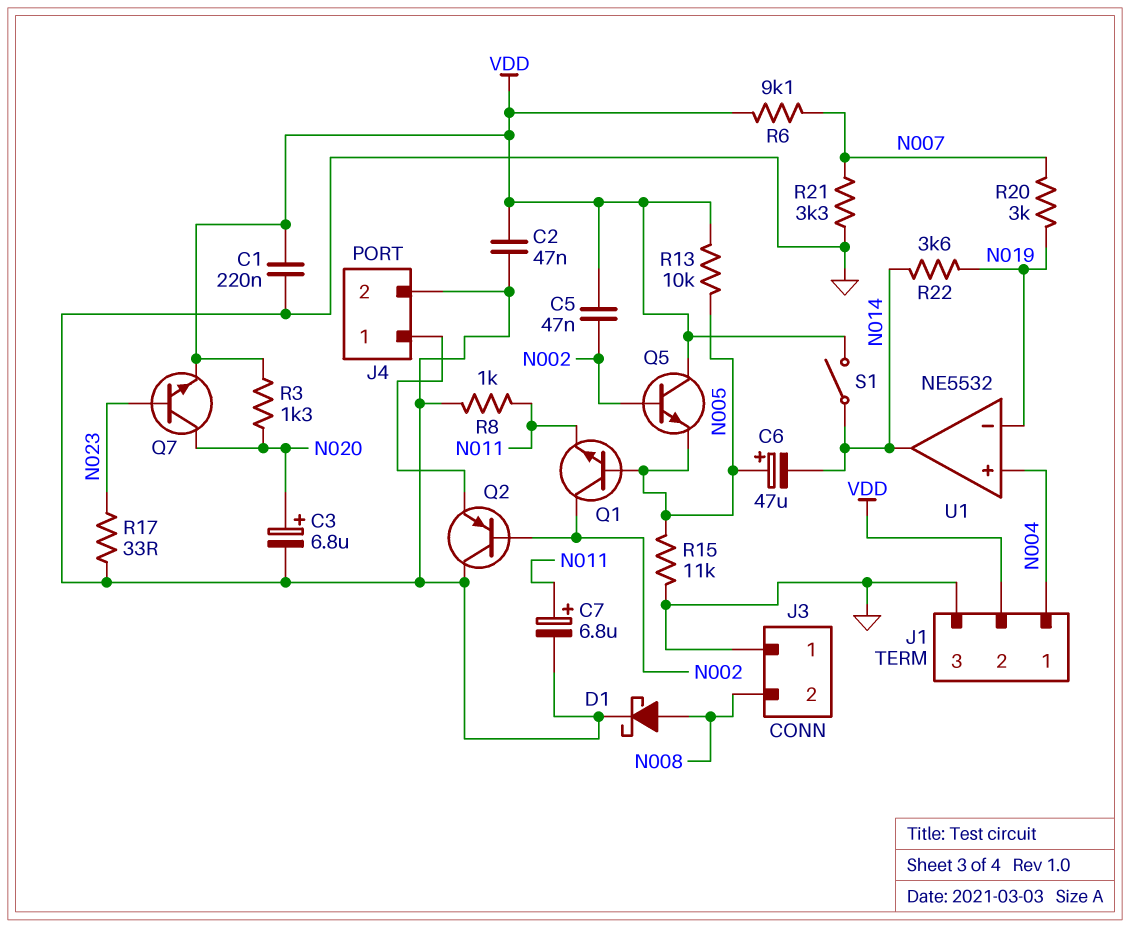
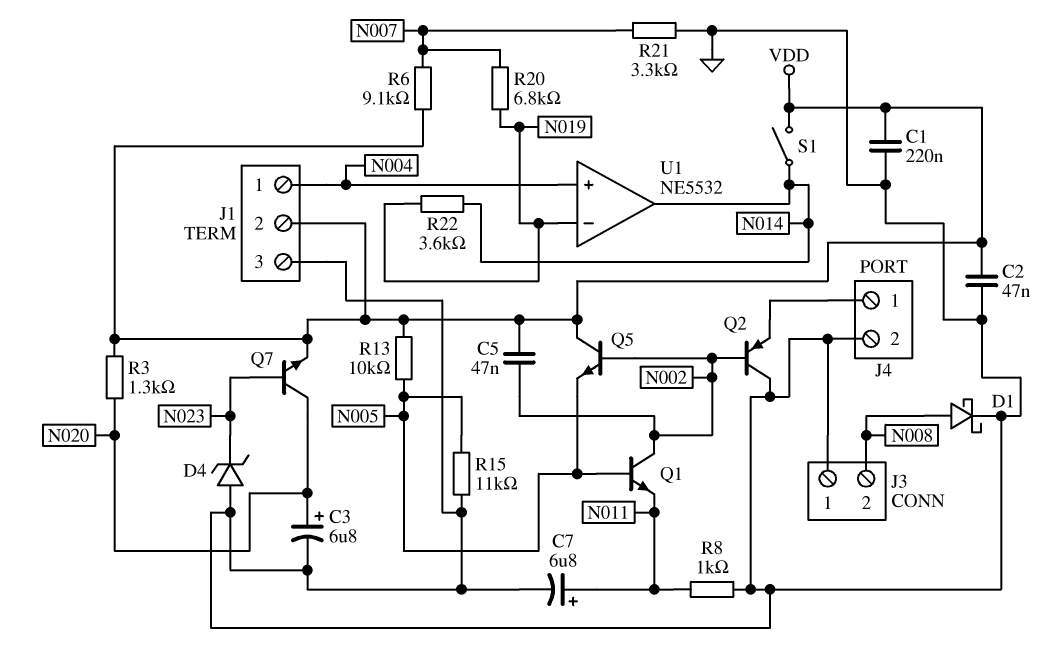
C6: 47uF (plus N005, minus N014) -> none
D4: none -> zener (A GND, K N023)
R17: 33 (GND, N023) -> none
R20: 3k (N007, N019) -> 6.8k (N007, N019)

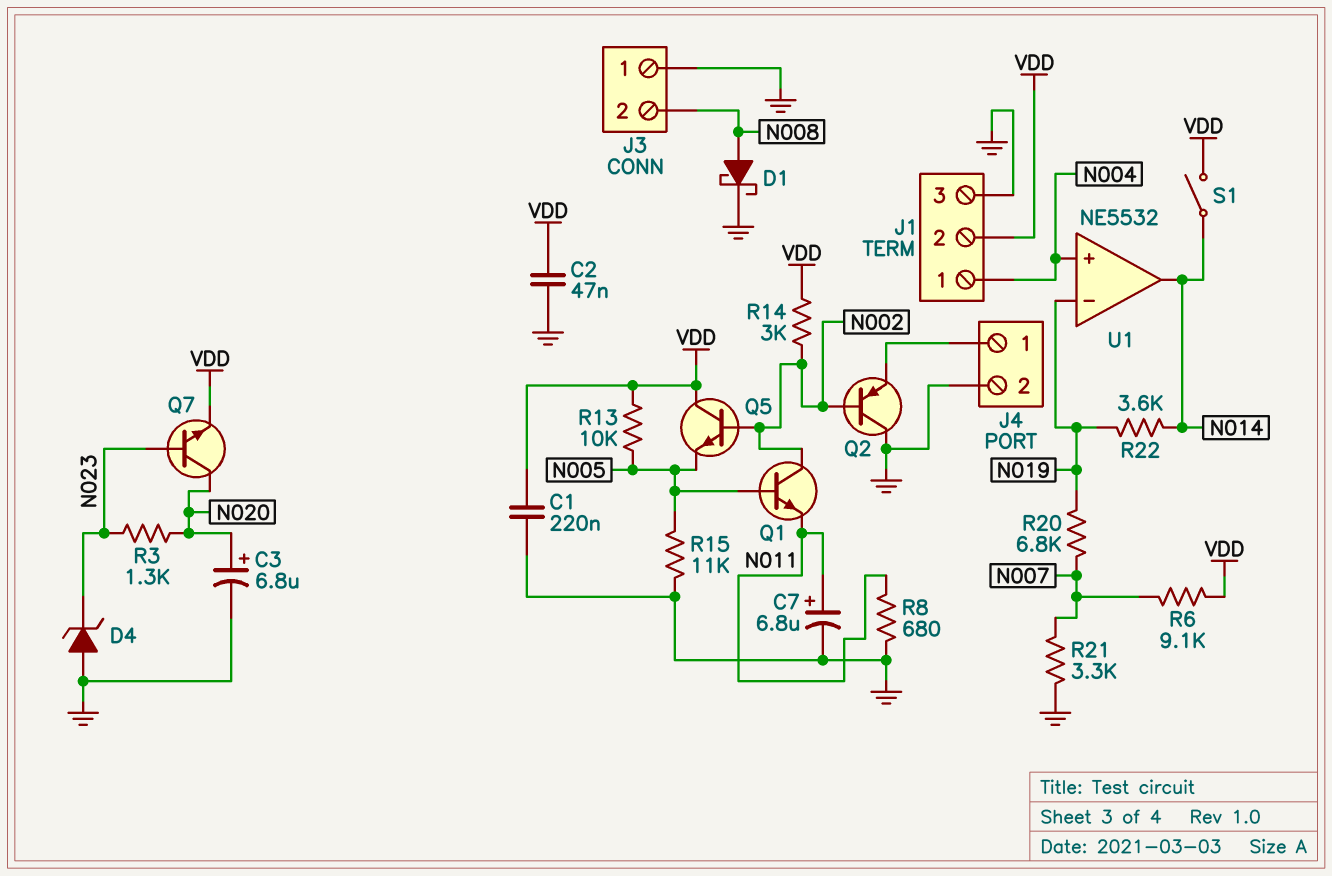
C5: 47nF (N002, VDD) -> none
R3: 1.3k (N020, VDD) -> 1.3k (N020, N023)
R8: 1k (GND, N011) -> 680 (GND, N011)
R14: none -> 3k (N002, VDD)

